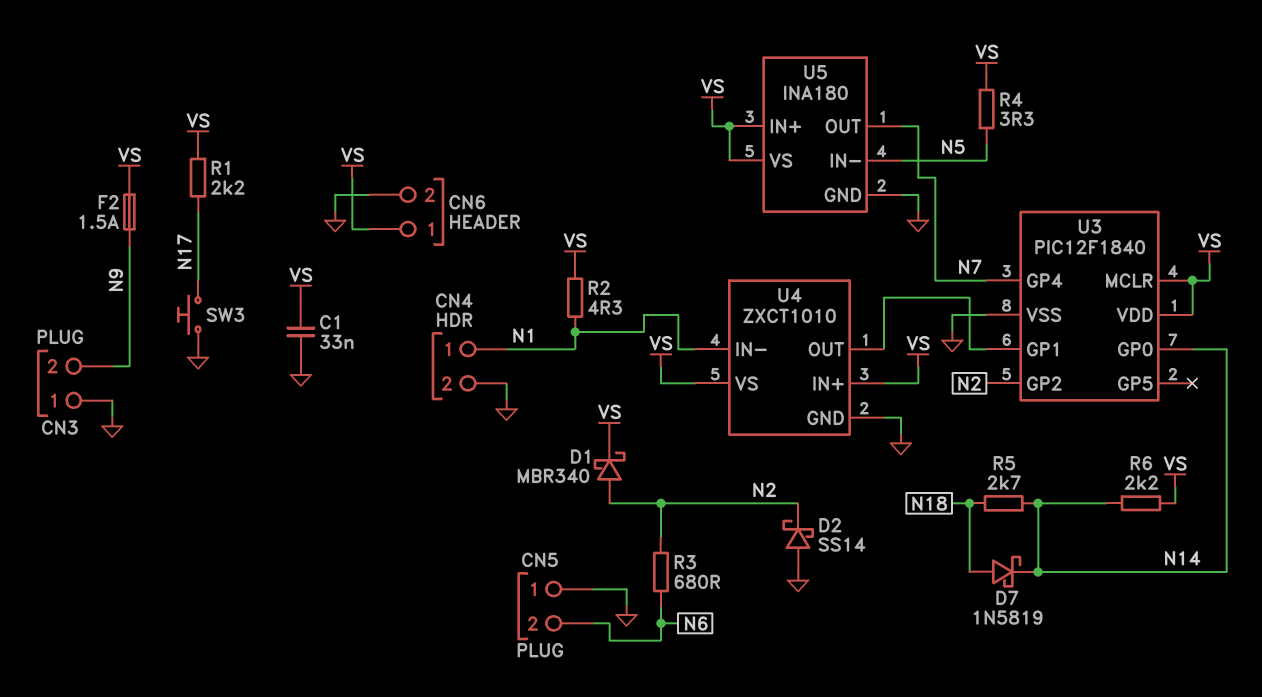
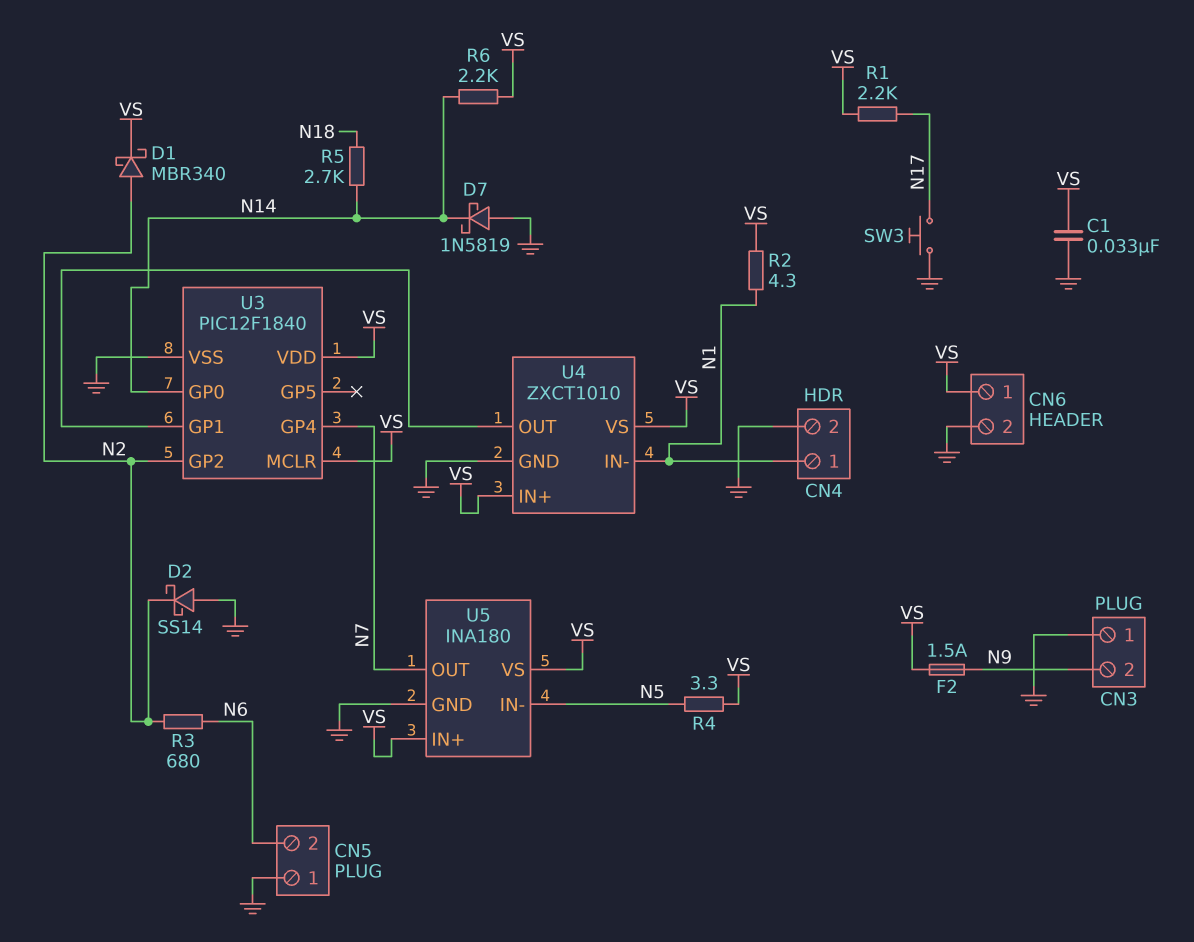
D7: schottky 1N5819 (A N18, K N14) -> schottky 1N5819 (A GND, K N14)

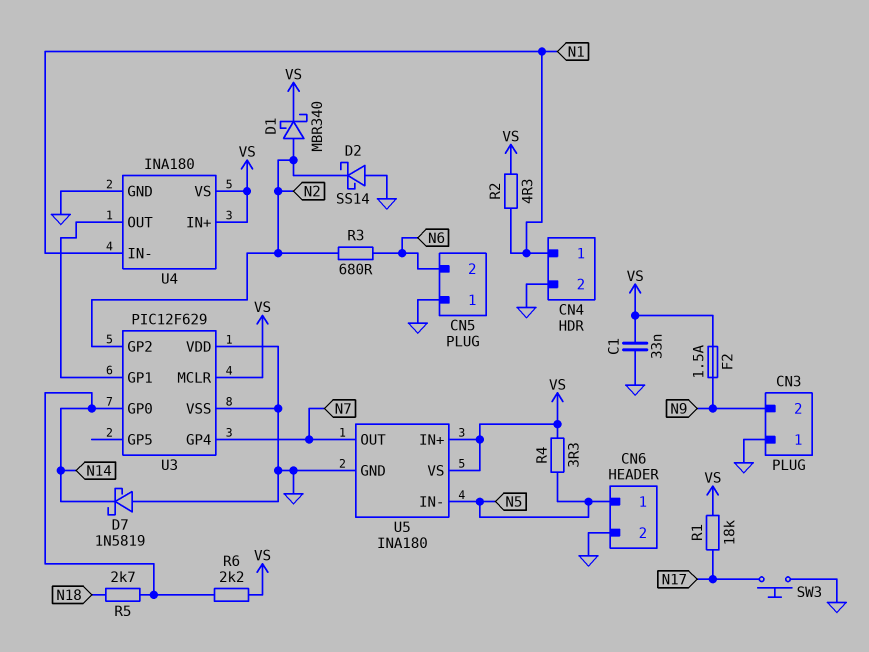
CN6 pin 1: VS -> N5
R1: 2.2k (N17, VS) -> 18k (N17, VS)
U3: PIC12F1840 -> PIC12F629
U3 pin VDD: VS -> GND
U4: ZXCT1010 -> INA180

